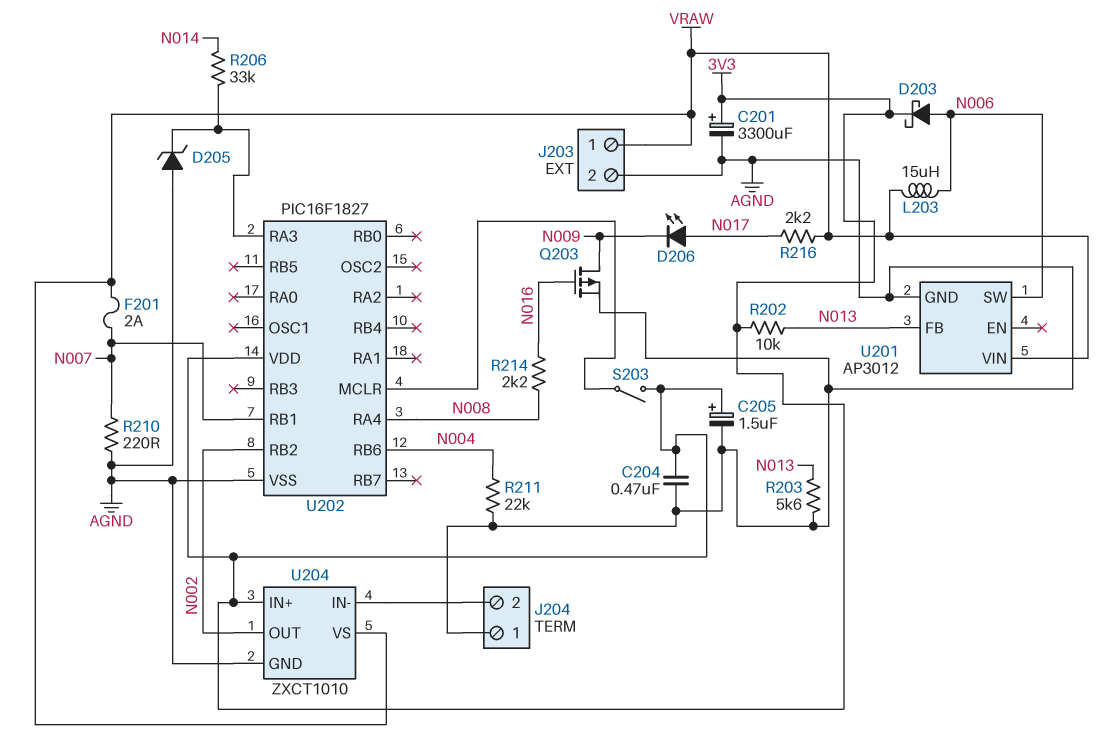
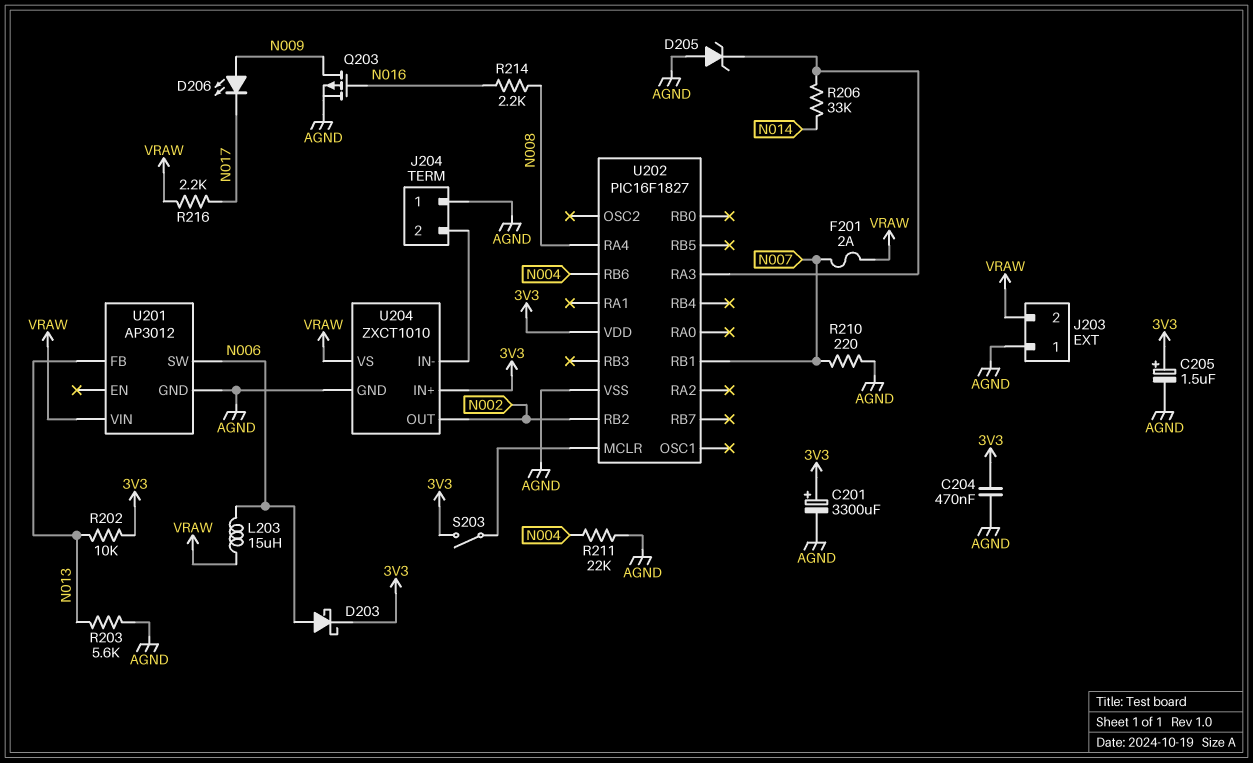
D206: LED (A N017, K N009) -> LED (A N009, K N017)
J203 pin 1: VRAW -> AGND
J203 pin 2: AGND -> VRAW

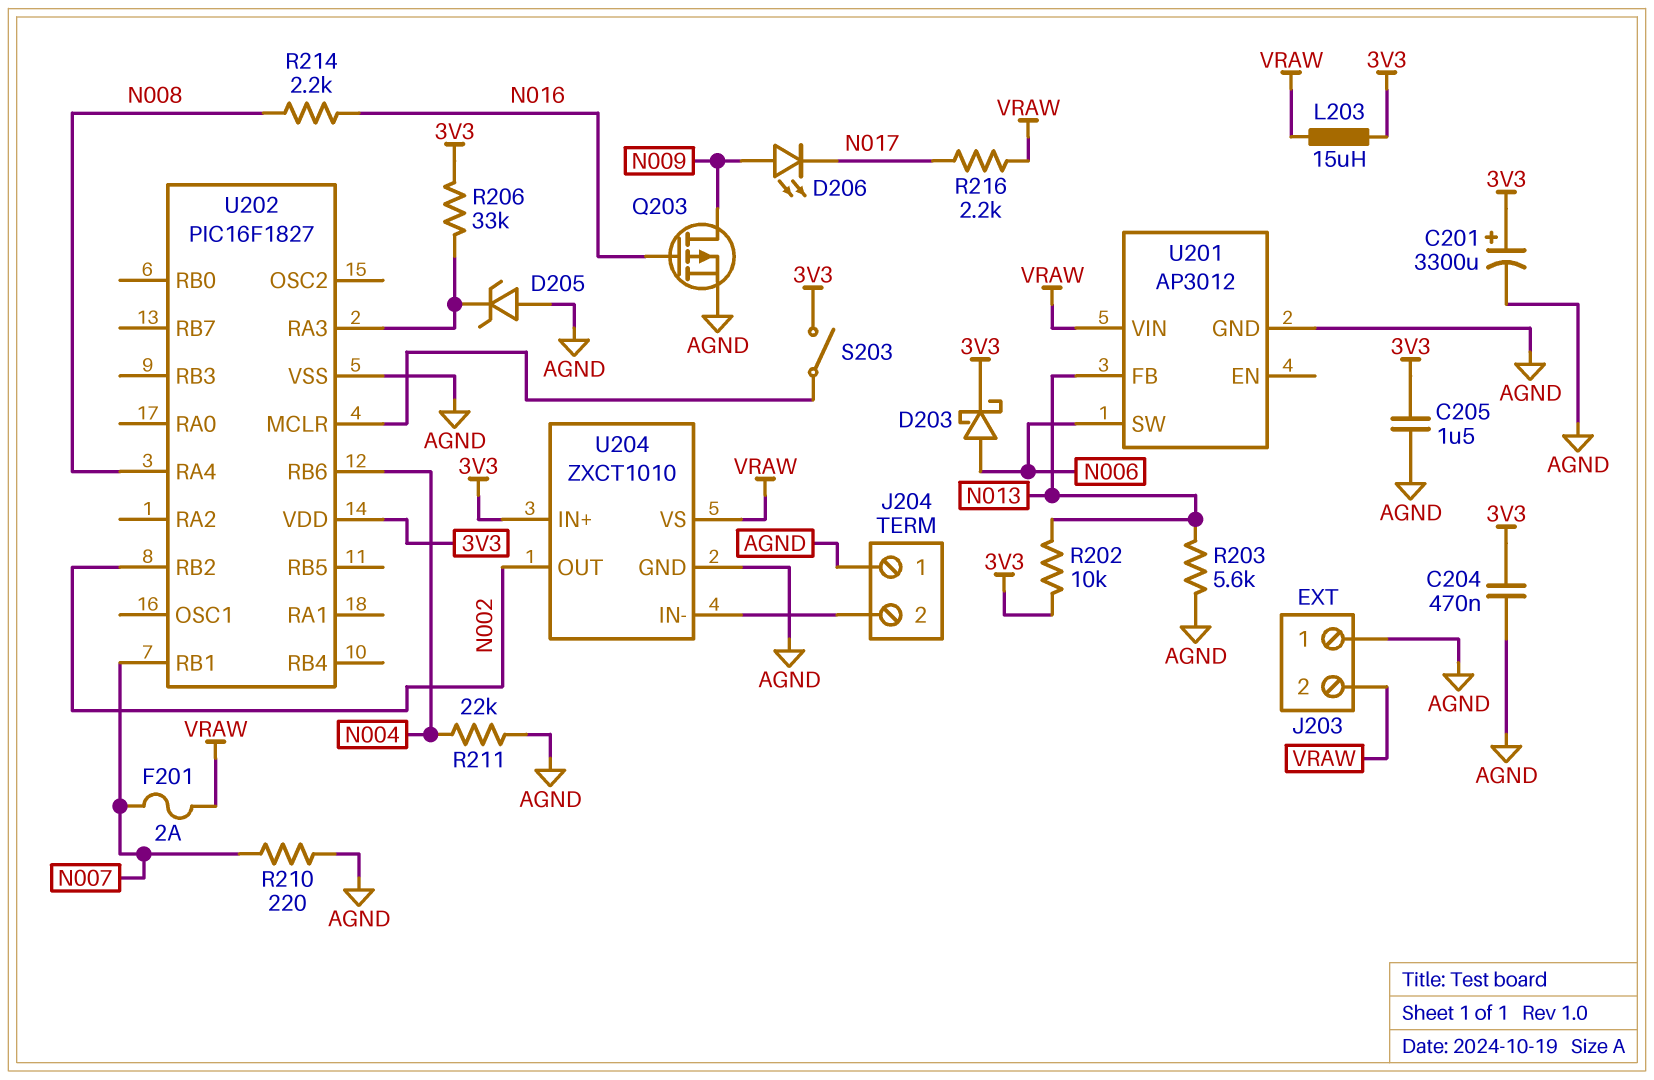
C205: 1.5uF (plus 3V3, minus AGND) -> 1.5uF (3V3, AGND)
L203: 15uH (N006, VRAW) -> 15uH (3V3, VRAW)
R206: 33k (N014, U202/RA3) -> 33k (3V3, U202/RA3)

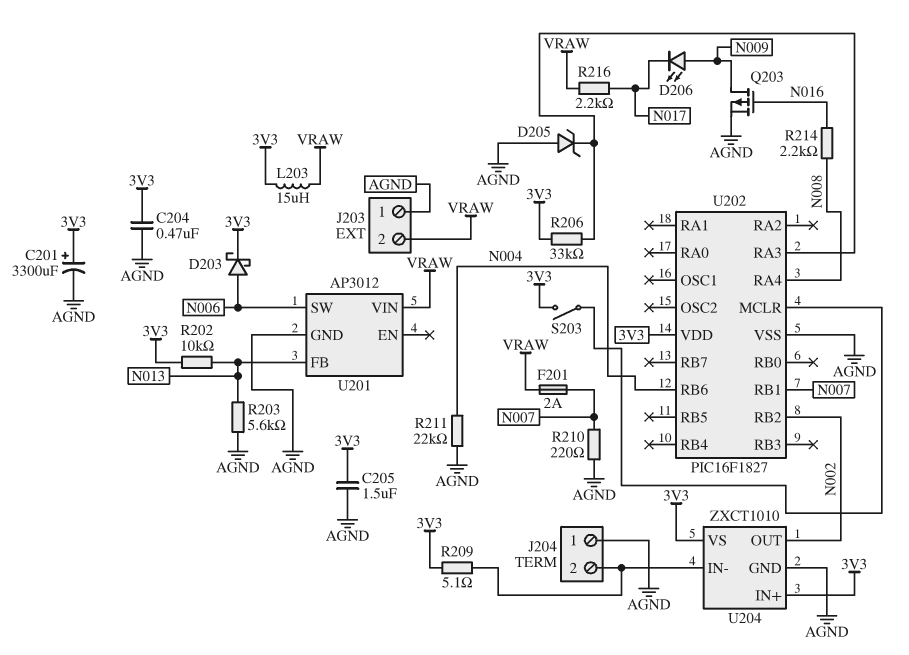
R209: none -> 5.1 (3V3, J204/2)
U204 pin VS: VRAW -> 3V3

